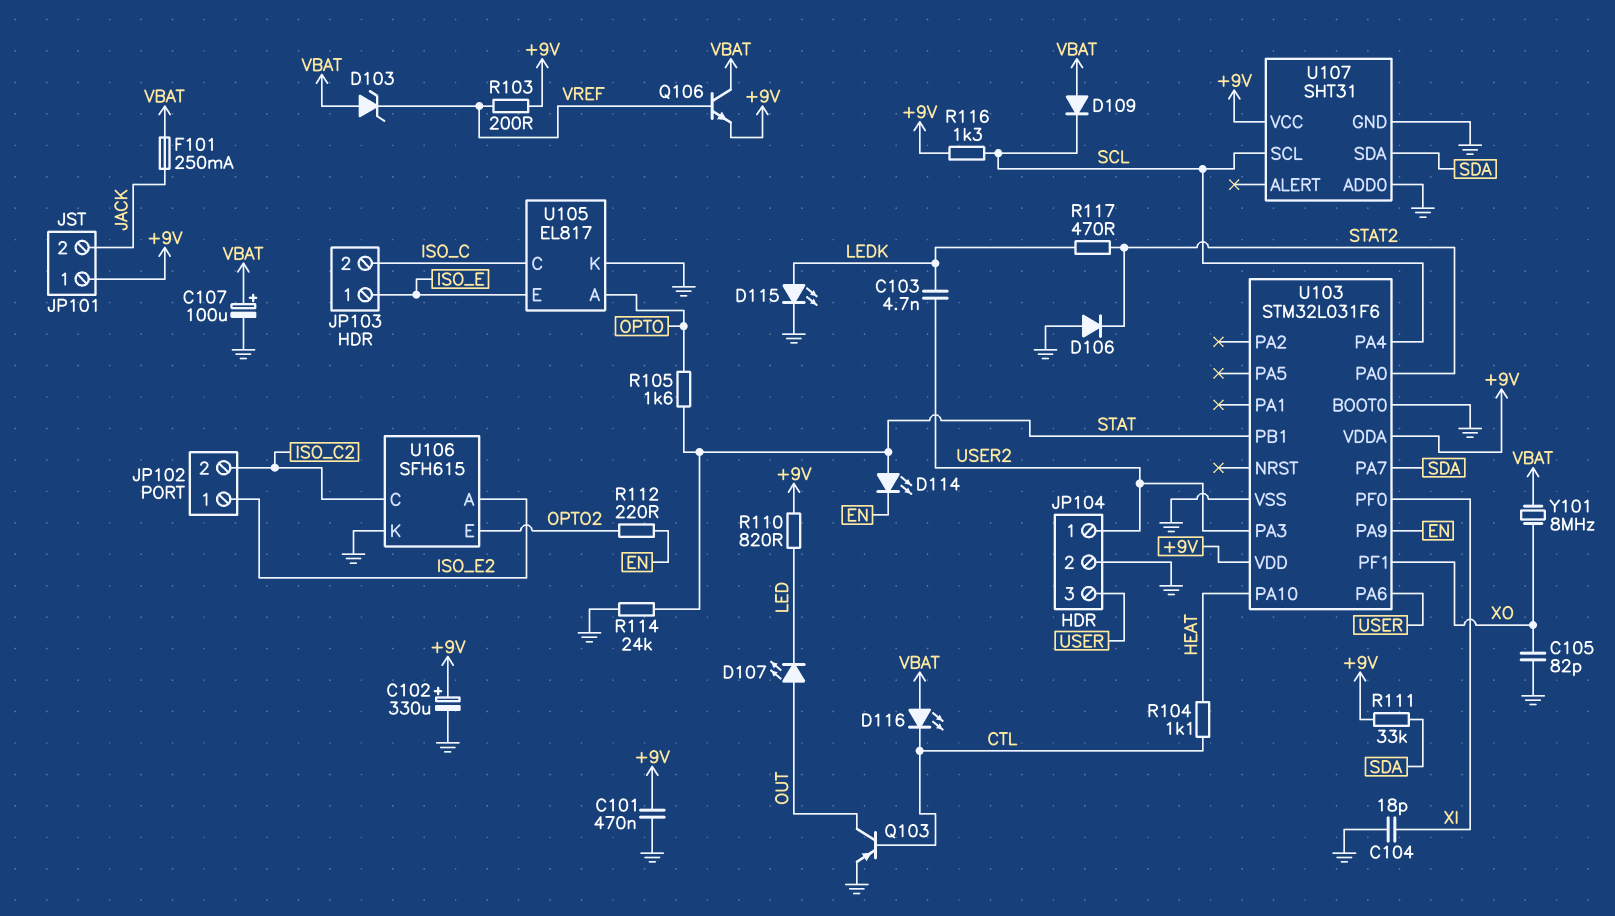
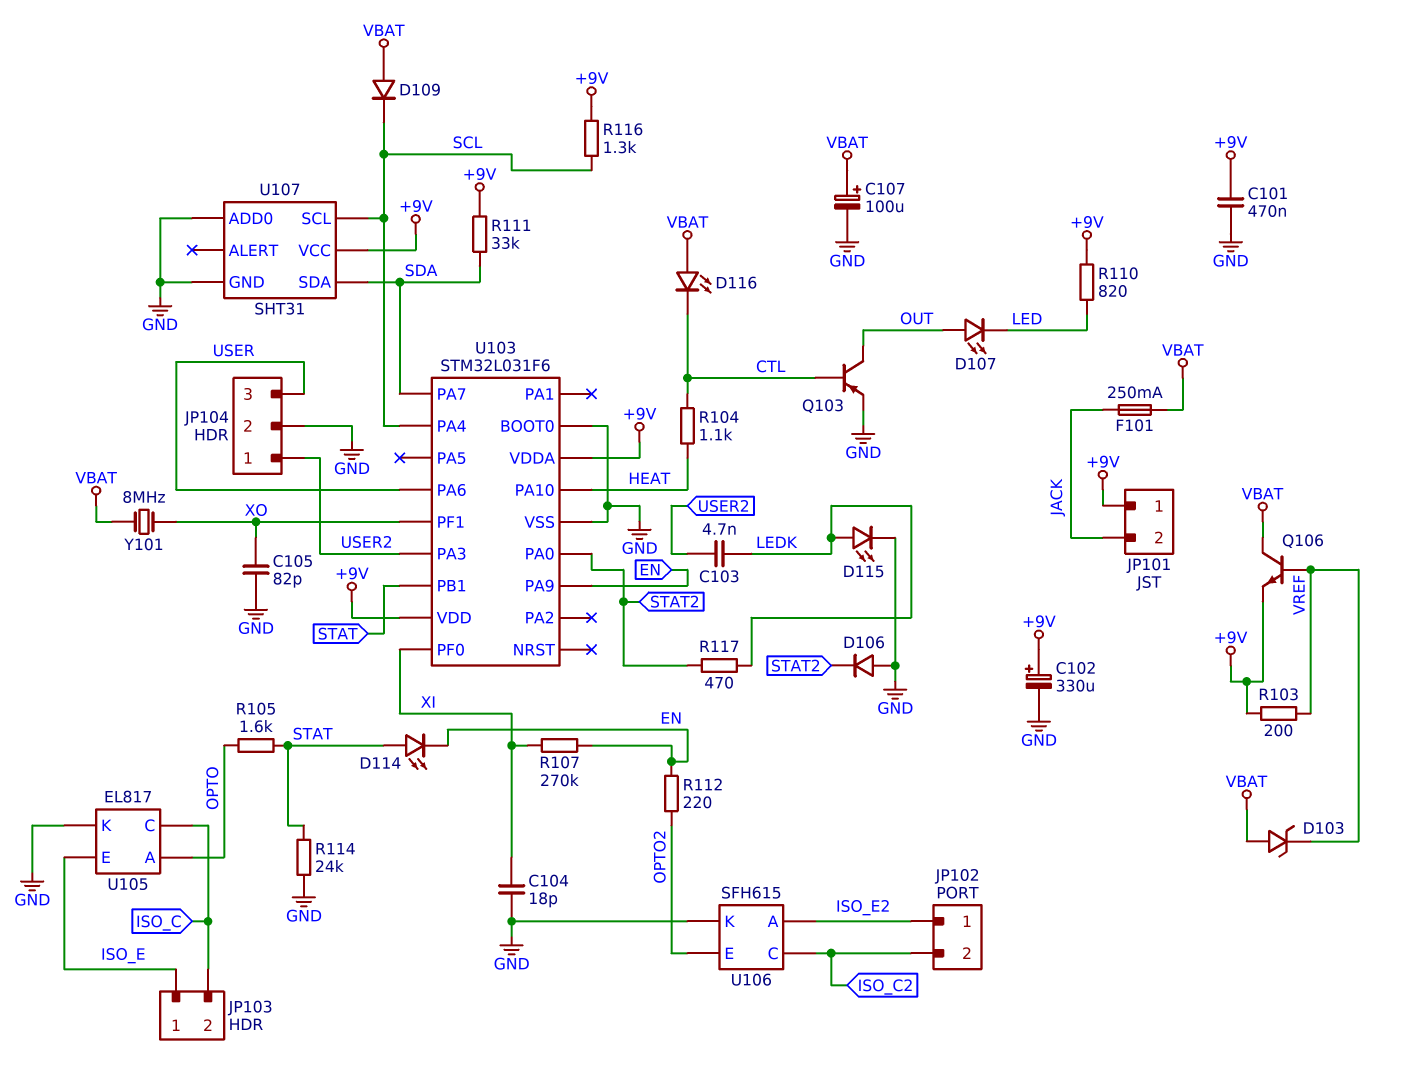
R107: none -> 270k (EN, XI)

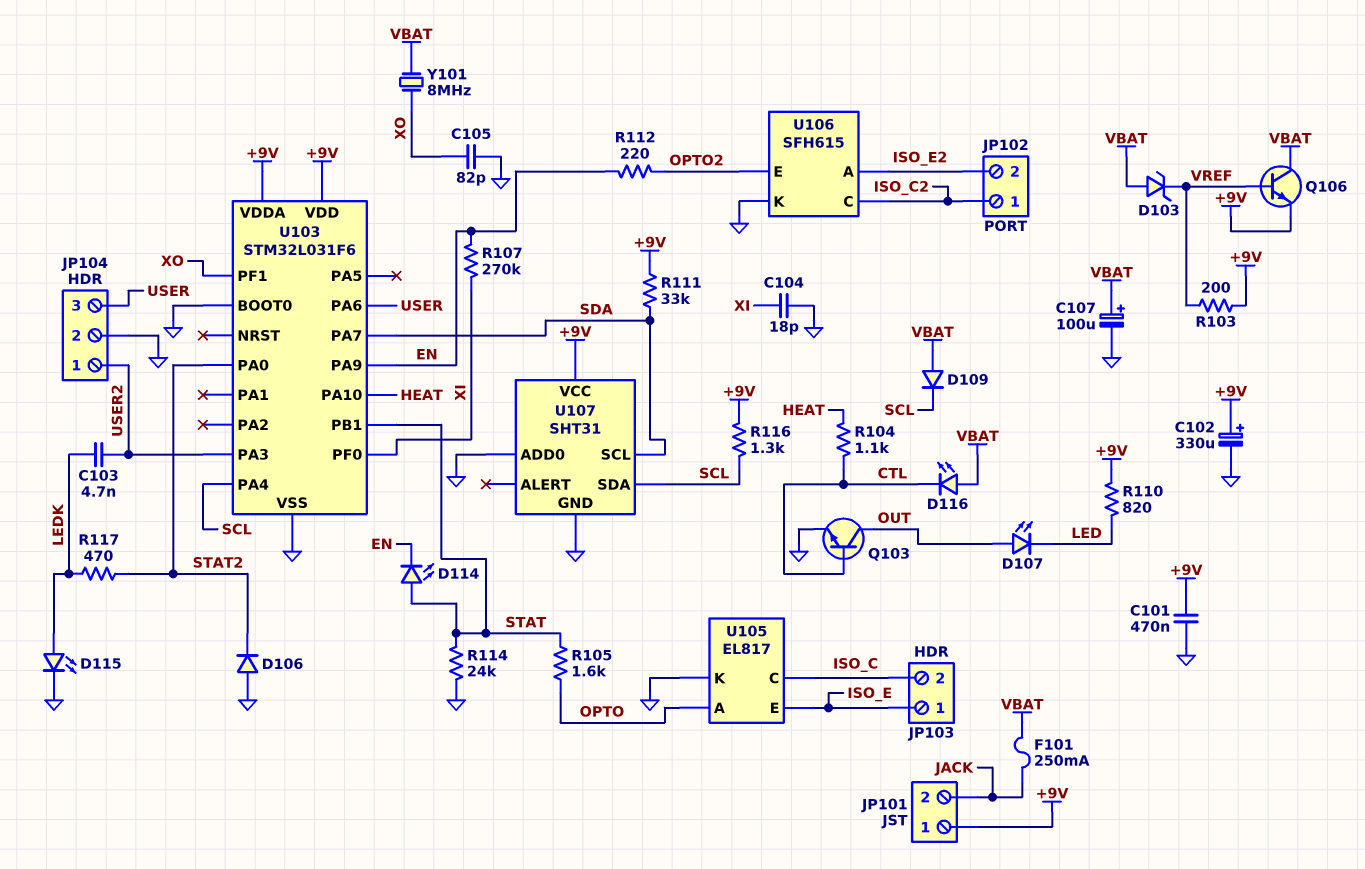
JP102 pin 1: ISO_E2 -> ISO_C2
JP102 pin 2: ISO_C2 -> ISO_E2
Q103: PNP (B CTL, C OUT, E GND) -> NPN (B CTL, C OUT, E GND)
U107 pin SCL: SCL -> SDA
U107 pin SDA: SDA -> SCL

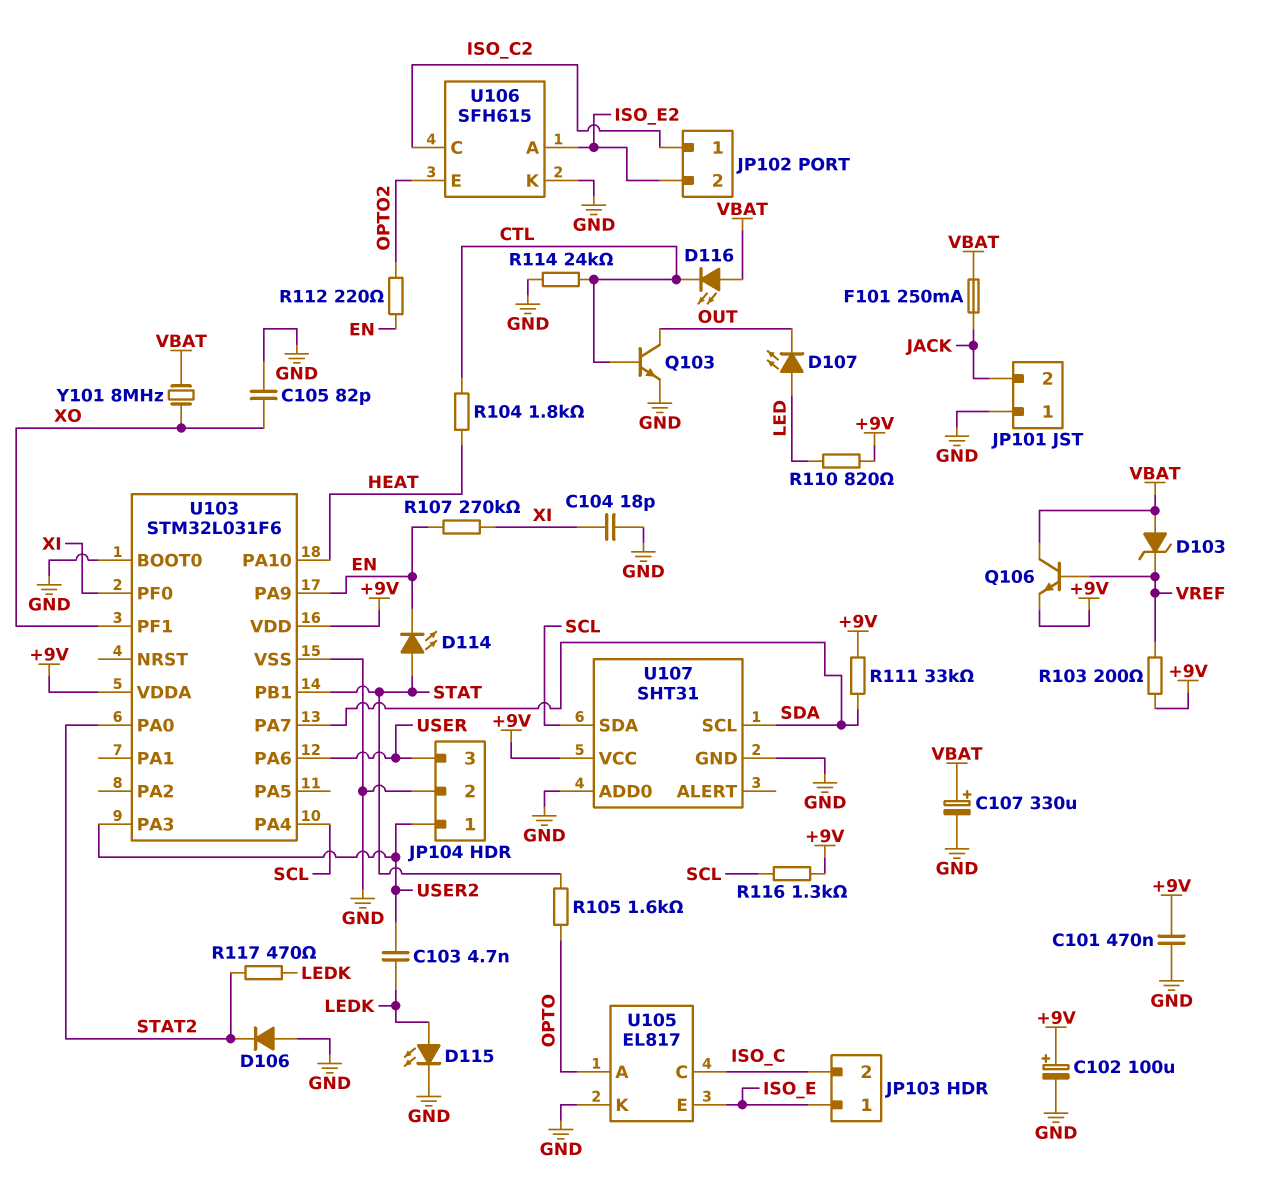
C102: 330uF (plus +9V, minus GND) -> 100uF (plus +9V, minus GND)
C107: 100uF (plus VBAT, minus GND) -> 330uF (plus VBAT, minus GND)
D107: LED (A OUT, K LED) -> LED (A LED, K OUT)
D109: diode (A VBAT, K SCL) -> none
JP101 pin 1: +9V -> GND
R104: 1.1k (CTL, HEAT) -> 1.8k (CTL, HEAT)
R114: 24k (GND, STAT) -> 24k (CTL, GND)

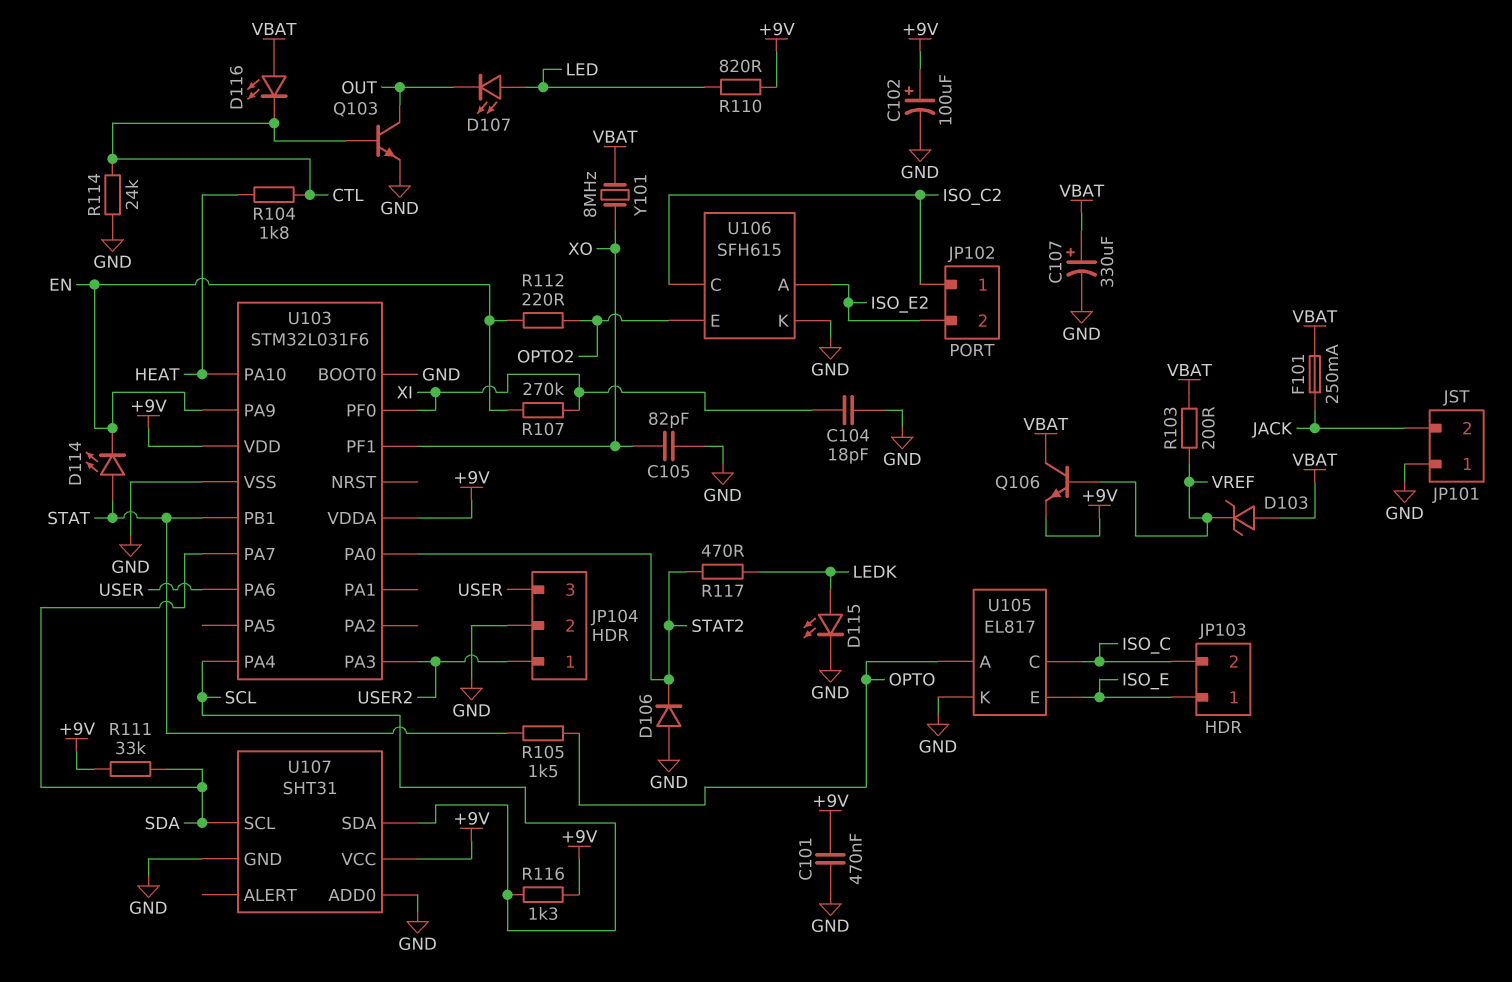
C103: 4.7nF (LEDK, USER2) -> none
R103: 200 (+9V, VREF) -> 200 (VBAT, VREF)
R105: 1.6k (OPTO, STAT) -> 1.5k (OPTO, STAT)

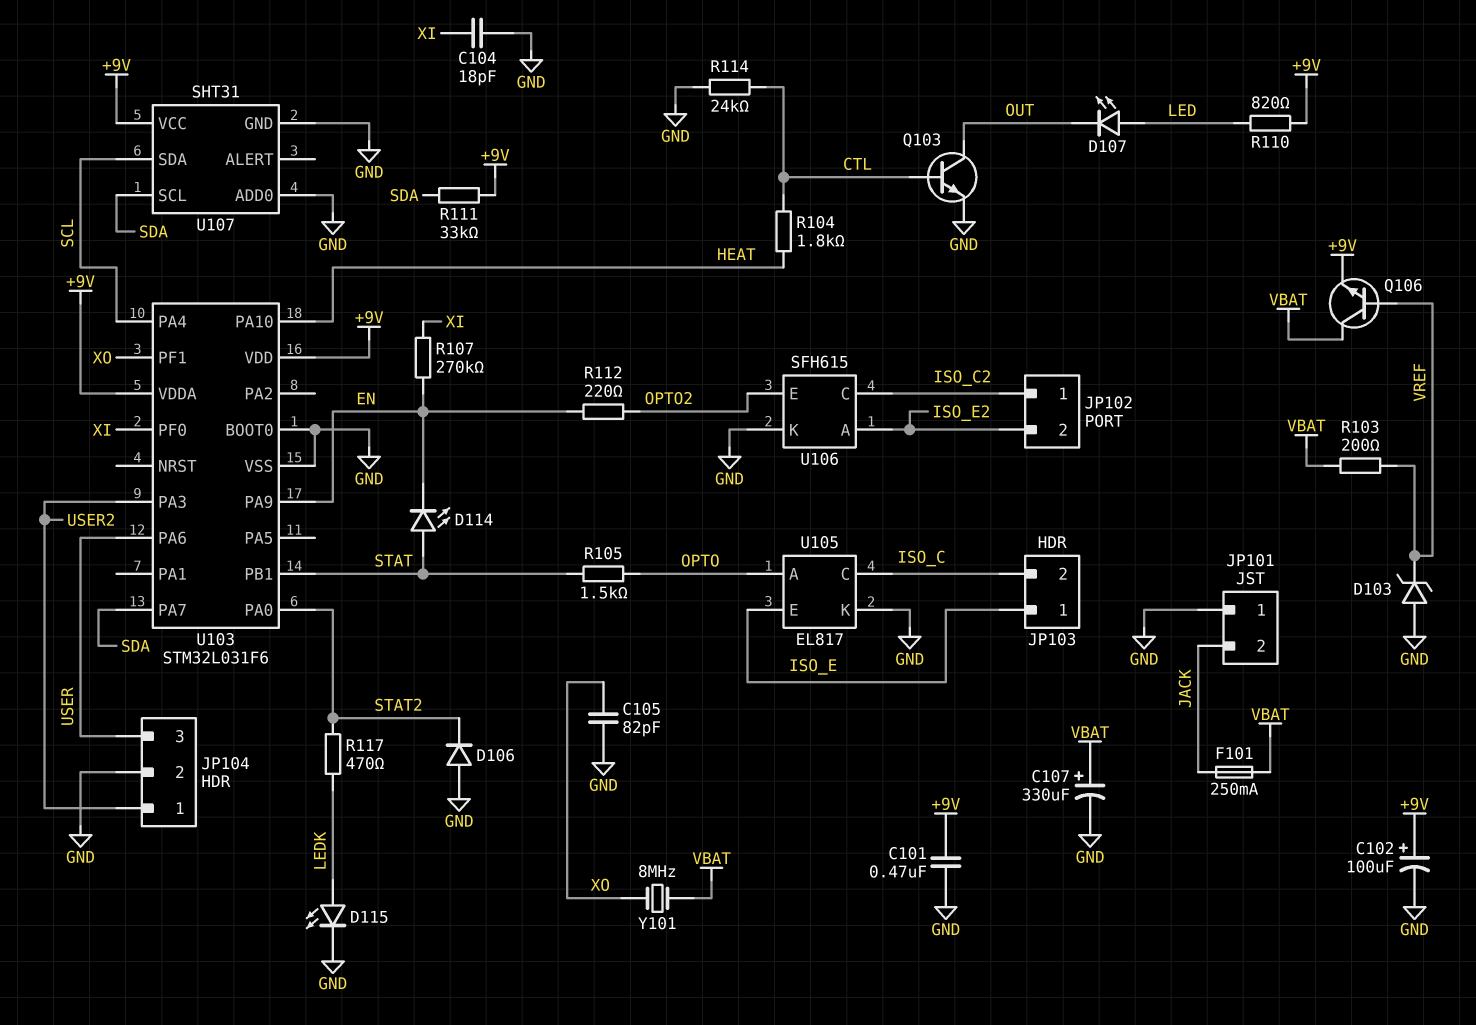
D103: zener (A VBAT, K VREF) -> zener (A GND, K VREF)
D116: LED (A VBAT, K CTL) -> none
R116: 1.3k (+9V, SCL) -> none

